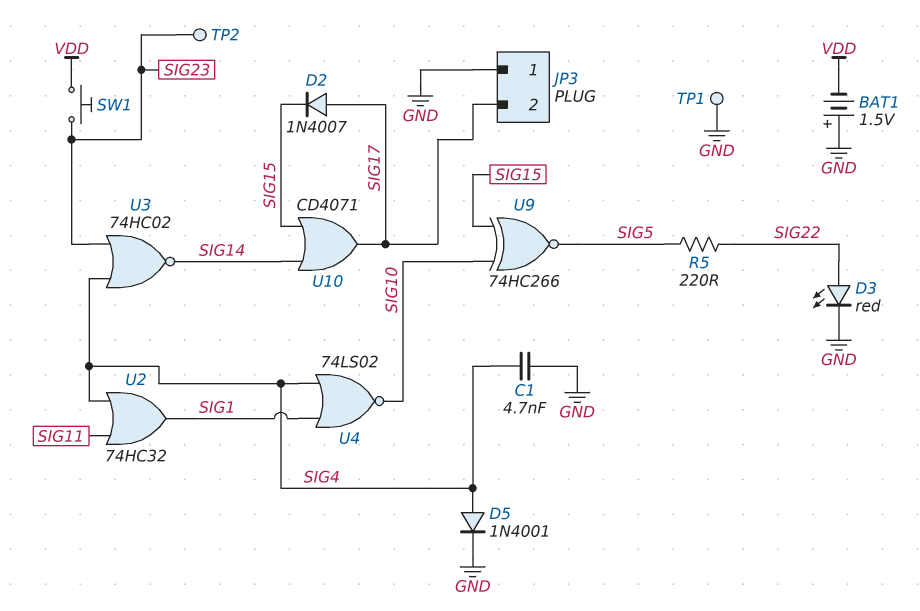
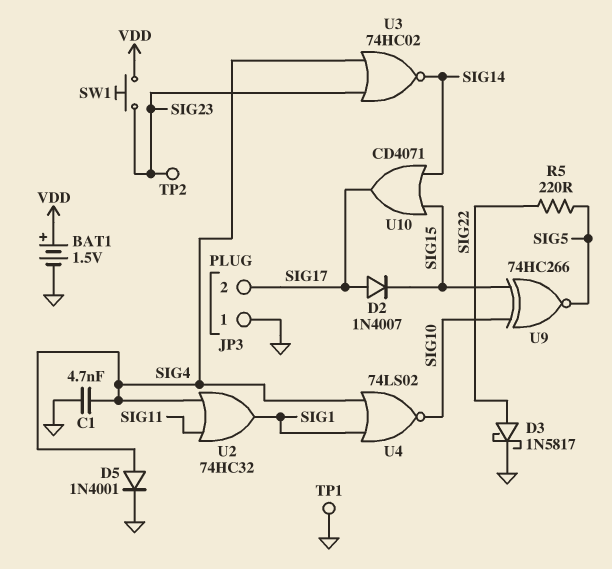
BAT1: 1.5V (plus GND, minus VDD) -> 1.5V (plus VDD, minus GND)
D3: LED red (A SIG22, K GND) -> schottky 1N5817 (A SIG22, K GND)

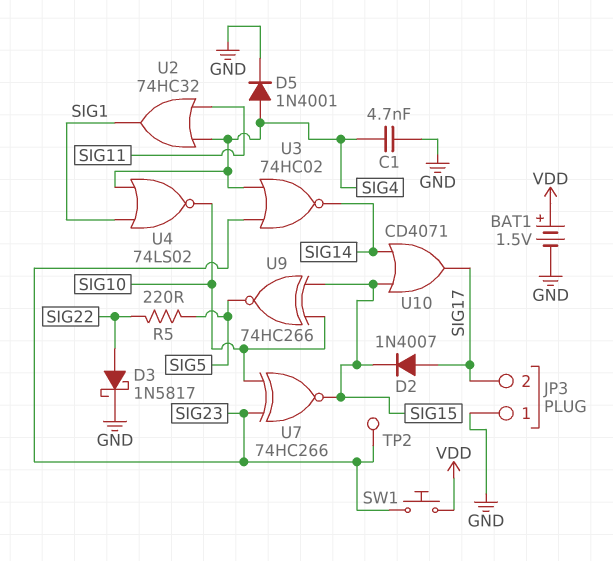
TP1: test point (GND) -> none
U7: none -> XNOR 74HC266 (in SIG10, in SIG23, out SIG15)

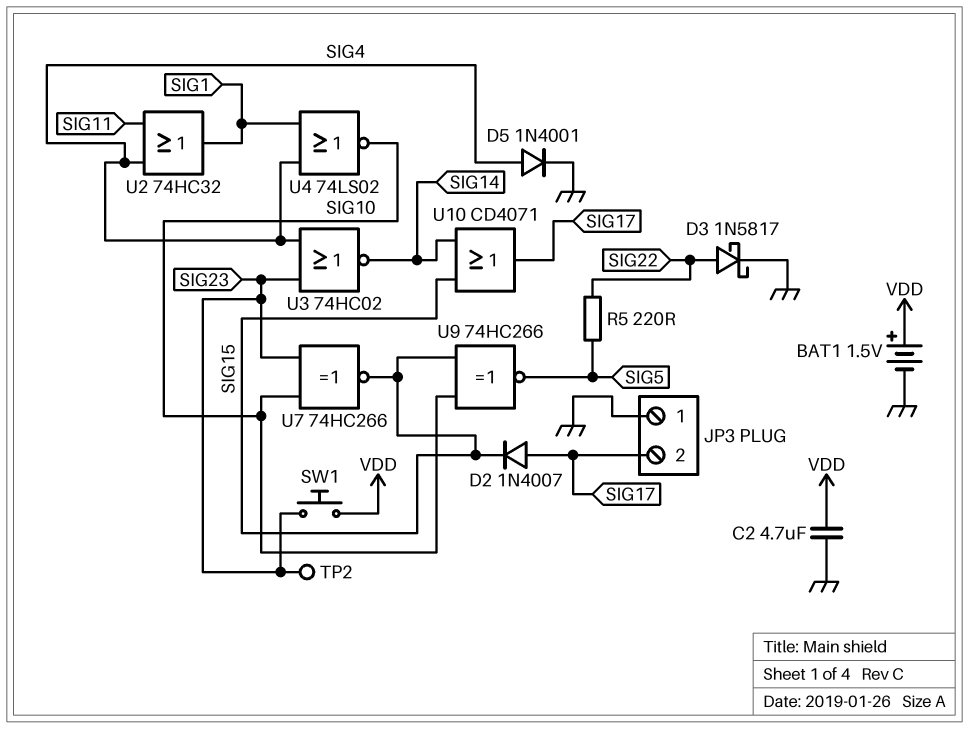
C1: 4.7nF (GND, SIG4) -> none
C2: none -> 4.7uF (GND, VDD)

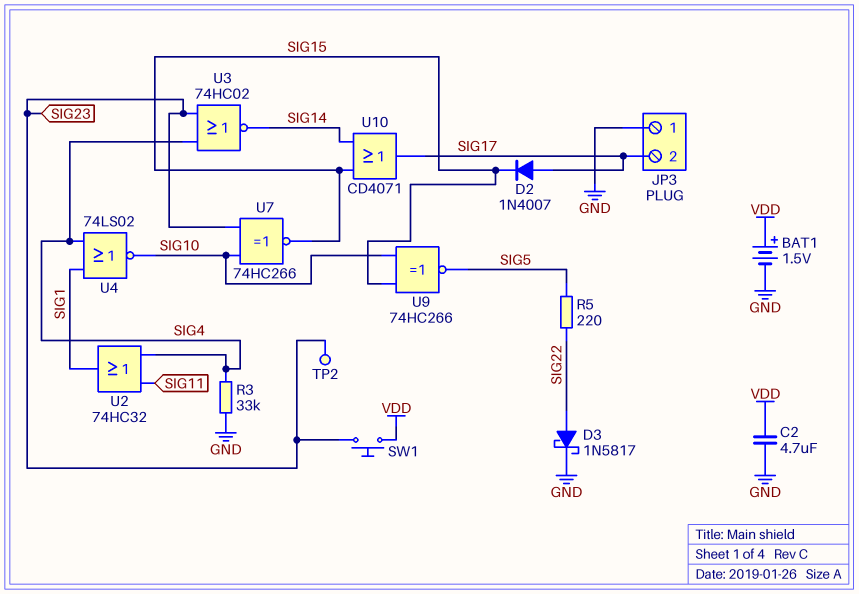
D5: diode 1N4001 (A SIG4, K GND) -> none
R3: none -> 33k (GND, SIG4)

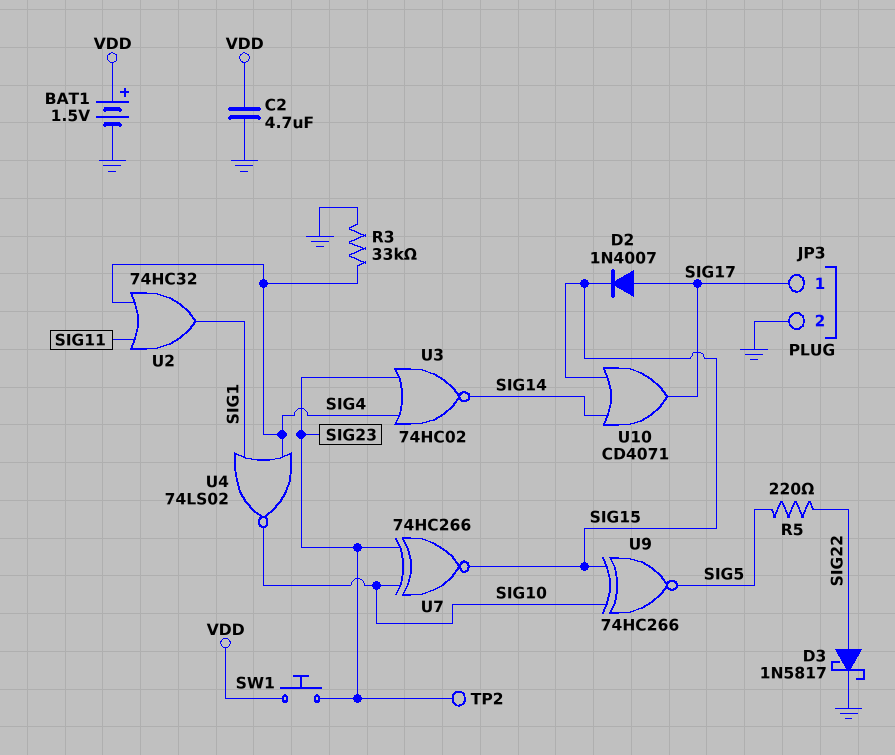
JP3 pin 1: GND -> SIG17
JP3 pin 2: SIG17 -> GND

